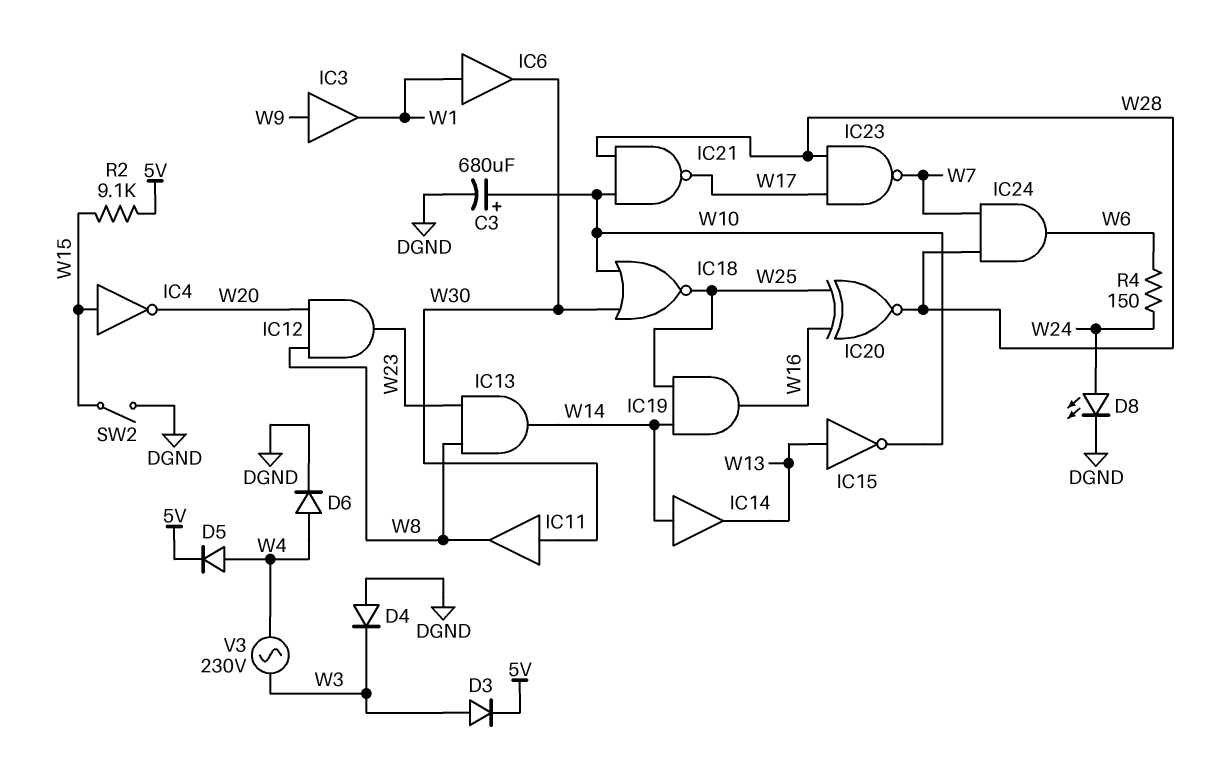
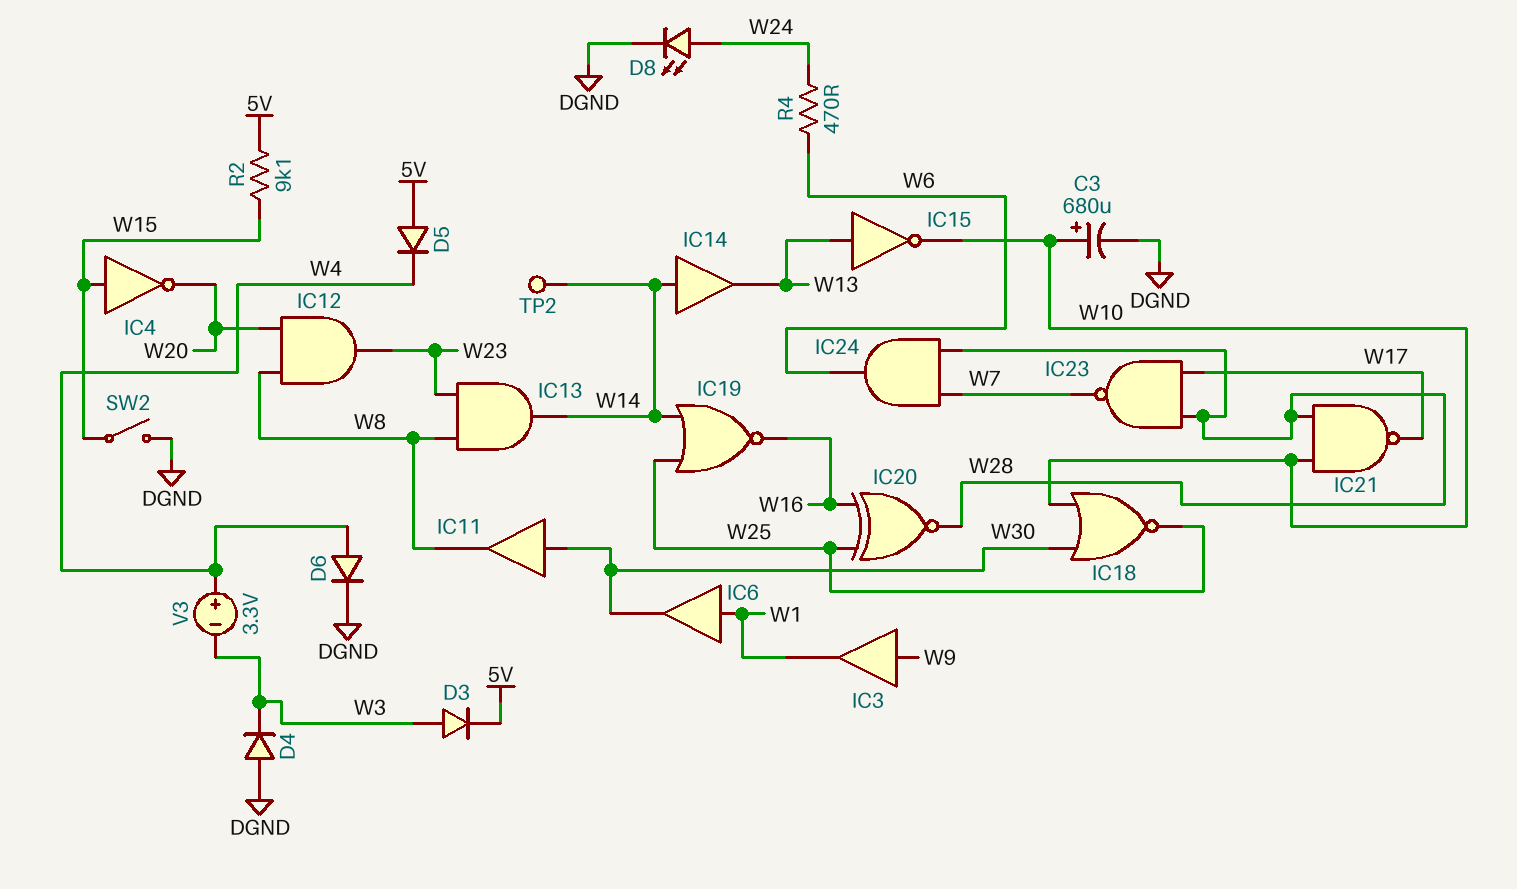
D5: diode (A W4, K 5V) -> diode (A 5V, K W4)
IC19: AND (in W14, in W25, out W16) -> NOR (in W14, in W25, out W16)
R4: 150 (W6, W24) -> 470 (W6, W24)
TP2: none -> test point (W14)
V3: AC 230V (W3, W4) -> 3.3V (plus W4, minus W3)

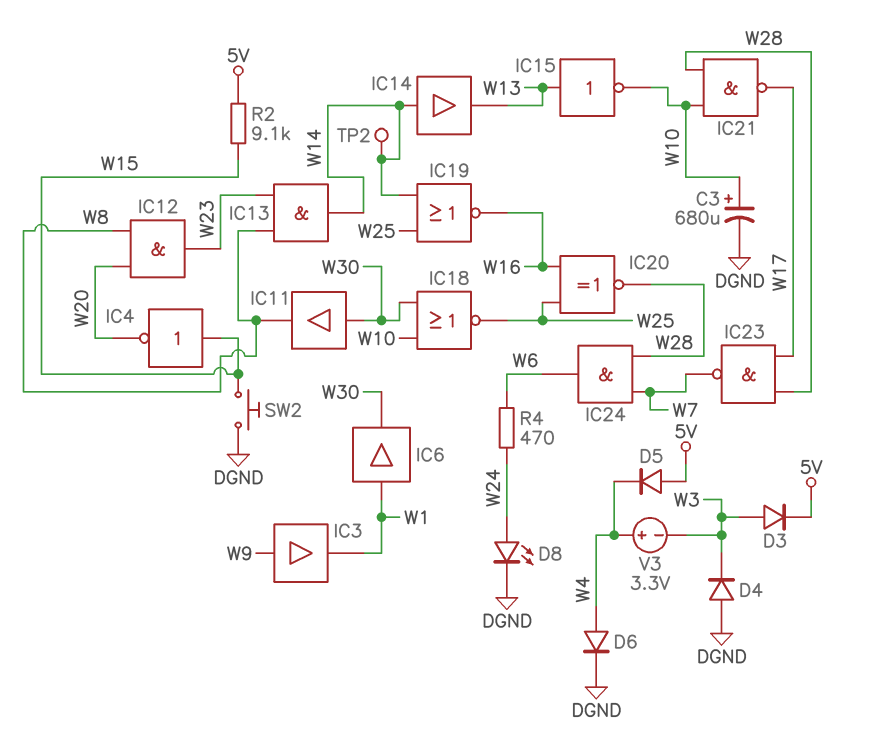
SW2: switch (DGND, W15) -> button (DGND, W15)

